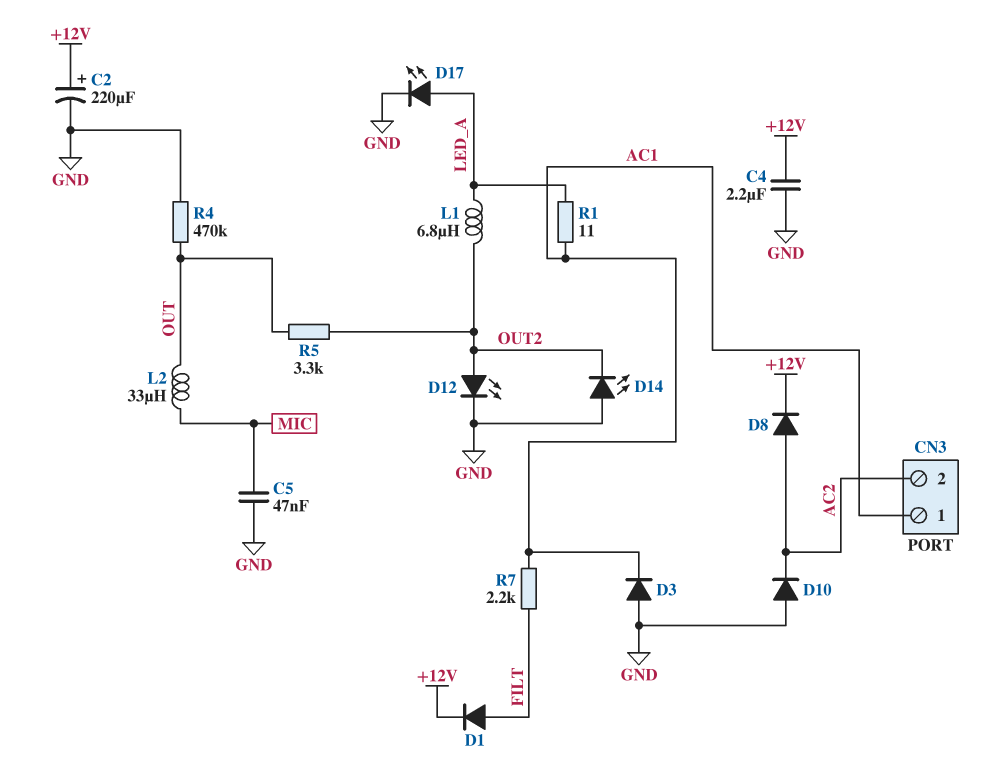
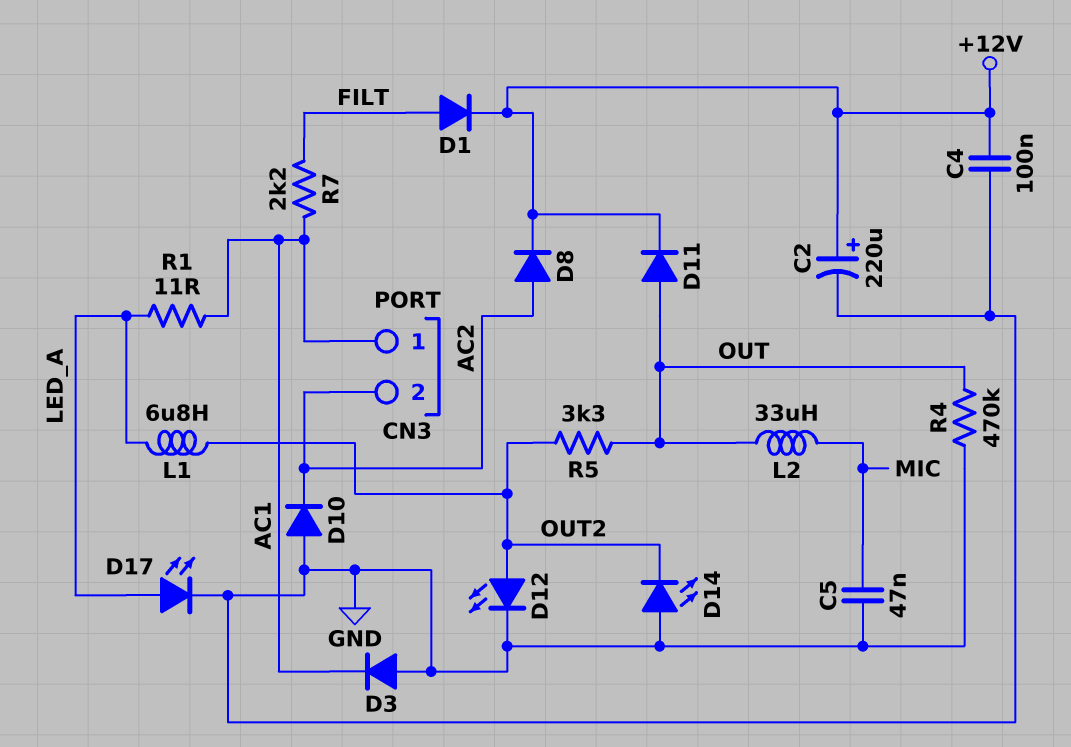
C4: 2.2uF (+12V, GND) -> 100nF (+12V, GND)
D11: none -> diode (A OUT, K +12V)

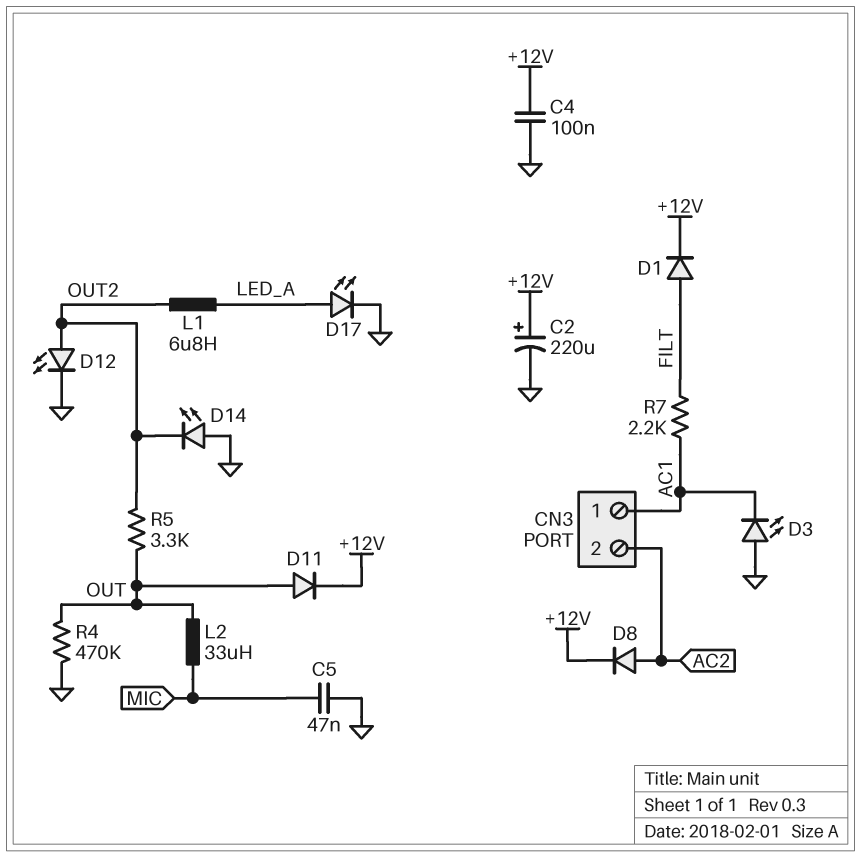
D3: diode (A GND, K AC1) -> LED (A GND, K AC1)
D10: diode (A GND, K AC2) -> none
R1: 11 (AC1, LED_A) -> none

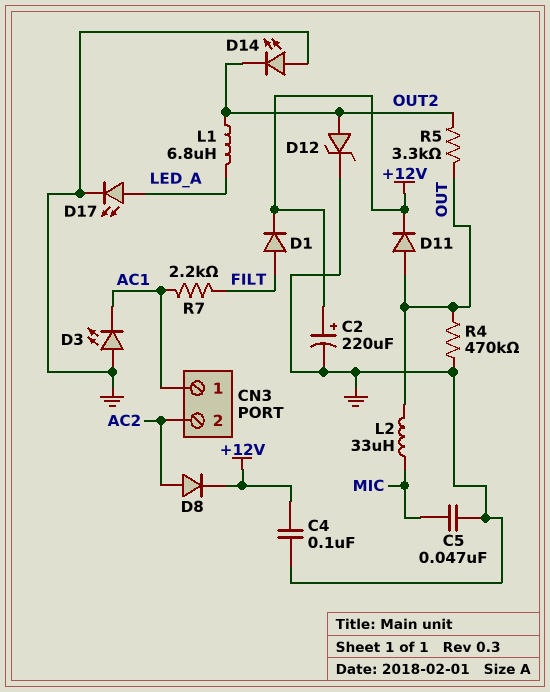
D12: LED (A OUT2, K GND) -> zener (A OUT2, K GND)

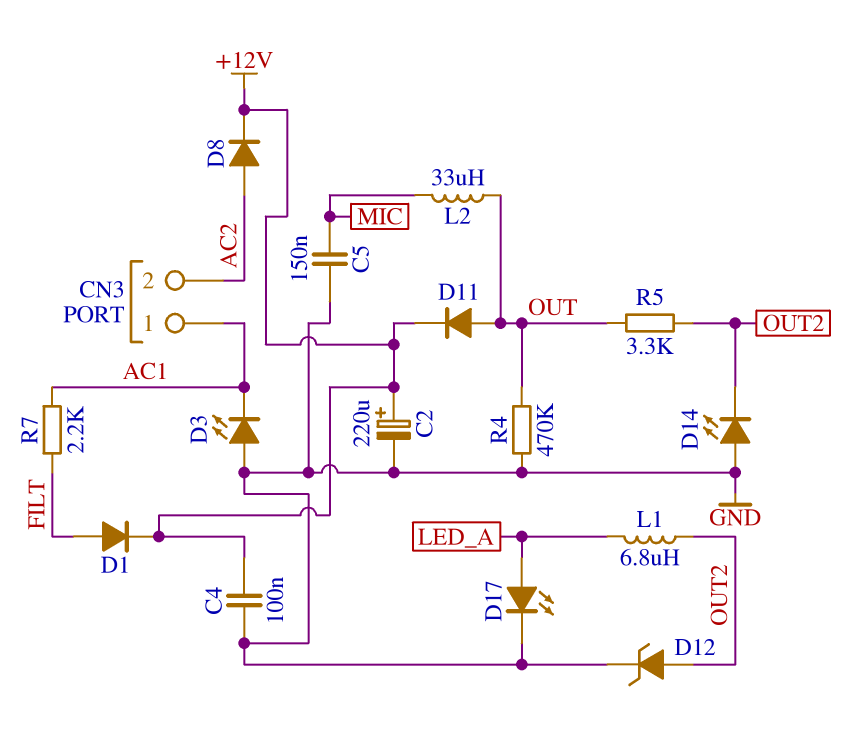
C5: 47nF (GND, MIC) -> 150nF (GND, MIC)

